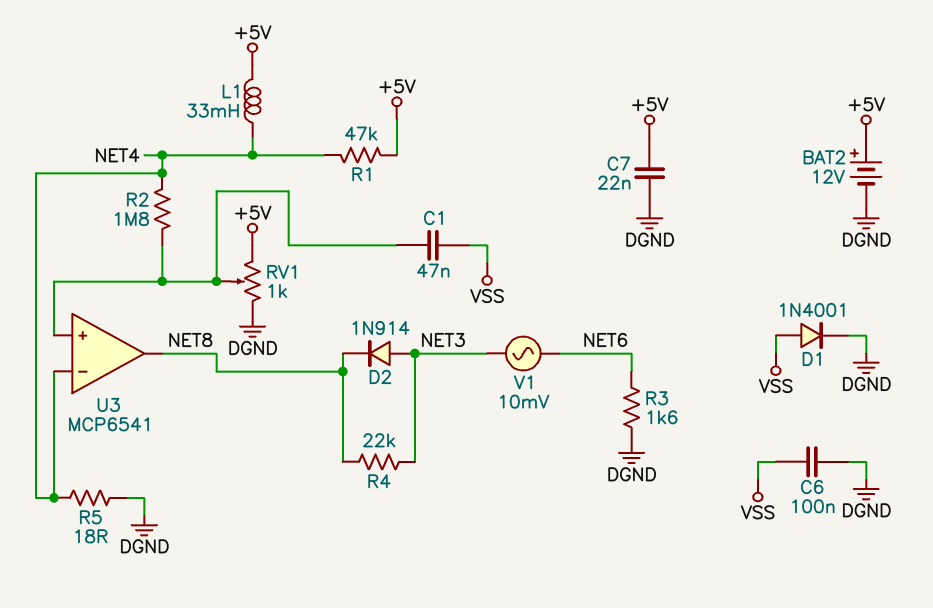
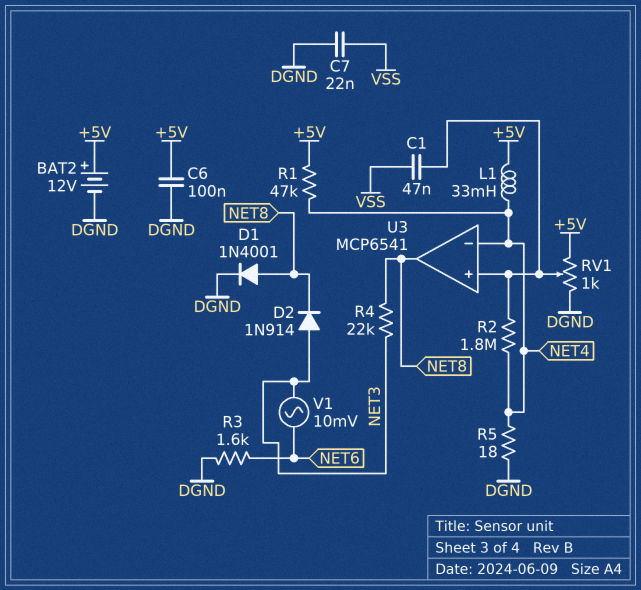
C6: 100nF (DGND, VSS) -> 100nF (+5V, DGND)
C7: 22nF (+5V, DGND) -> 22nF (DGND, VSS)
D1: diode 1N4001 (A VSS, K DGND) -> diode 1N4001 (A NET8, K DGND)

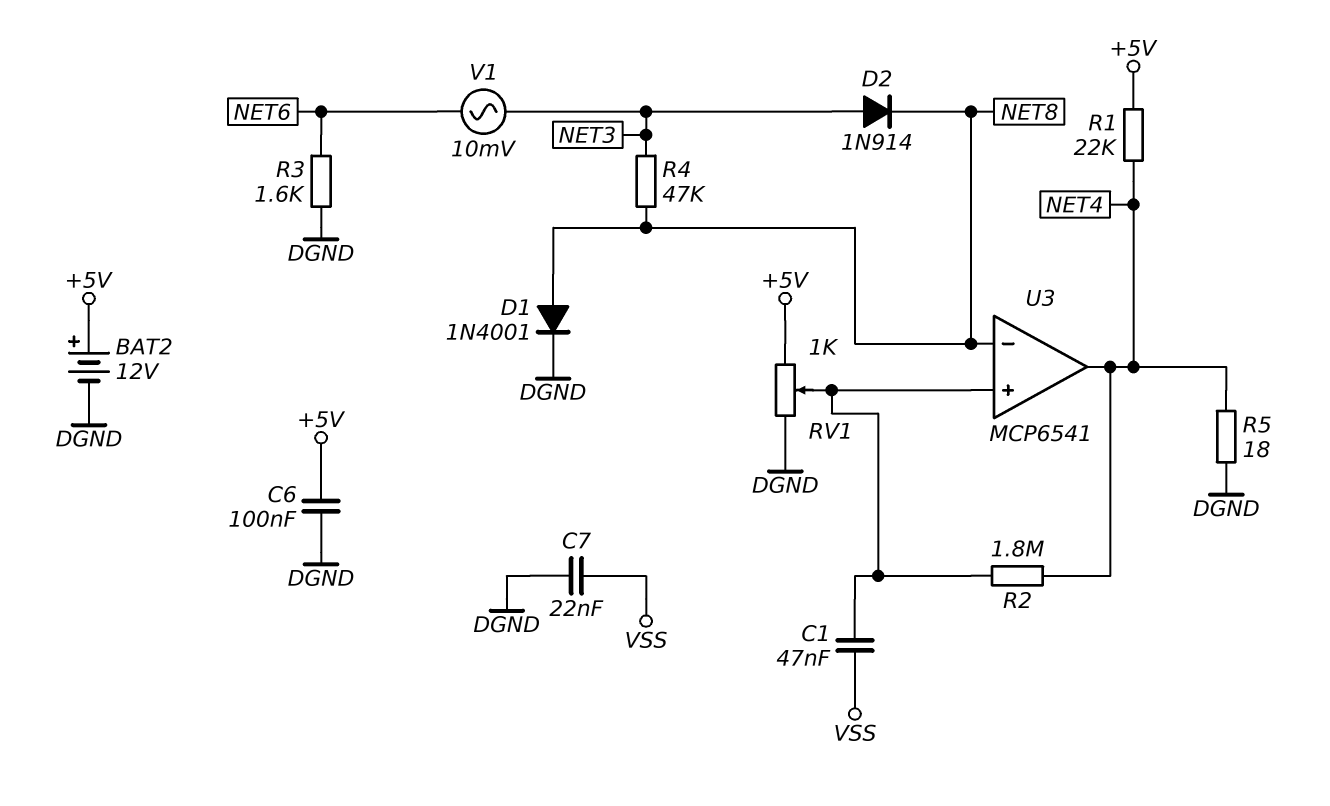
L1: 33mH (+5V, NET4) -> none
R1: 47k (+5V, NET4) -> 22k (+5V, NET4)
R4: 22k (NET3, NET8) -> 47k (NET3, NET8)
U3 pin in-: NET4 -> NET8
U3 pin out: NET8 -> NET4

